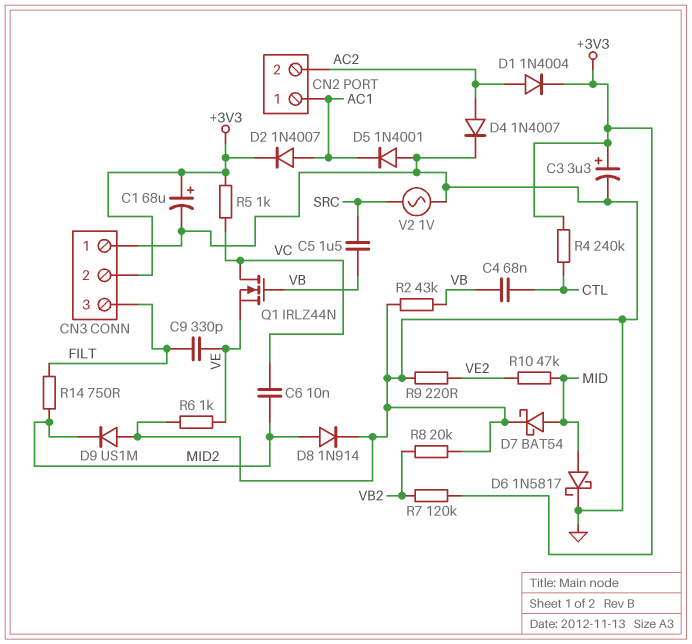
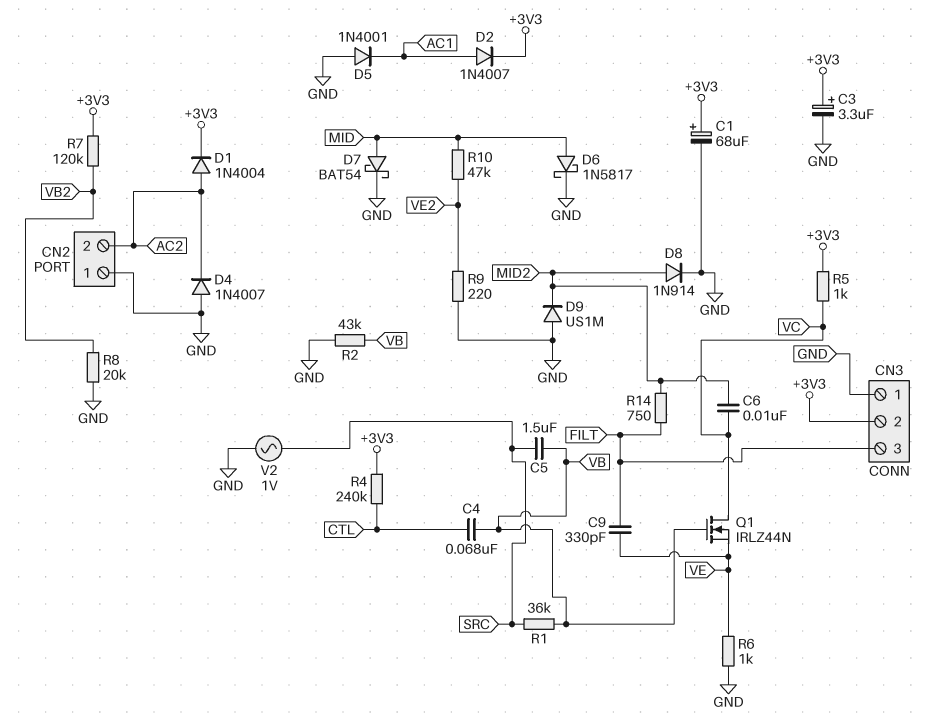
CN2 pin 1: AC1 -> GND
D4: diode 1N4007 (A AC2, K GND) -> diode 1N4007 (A GND, K AC2)
R1: none -> 36k (SRC, VB)

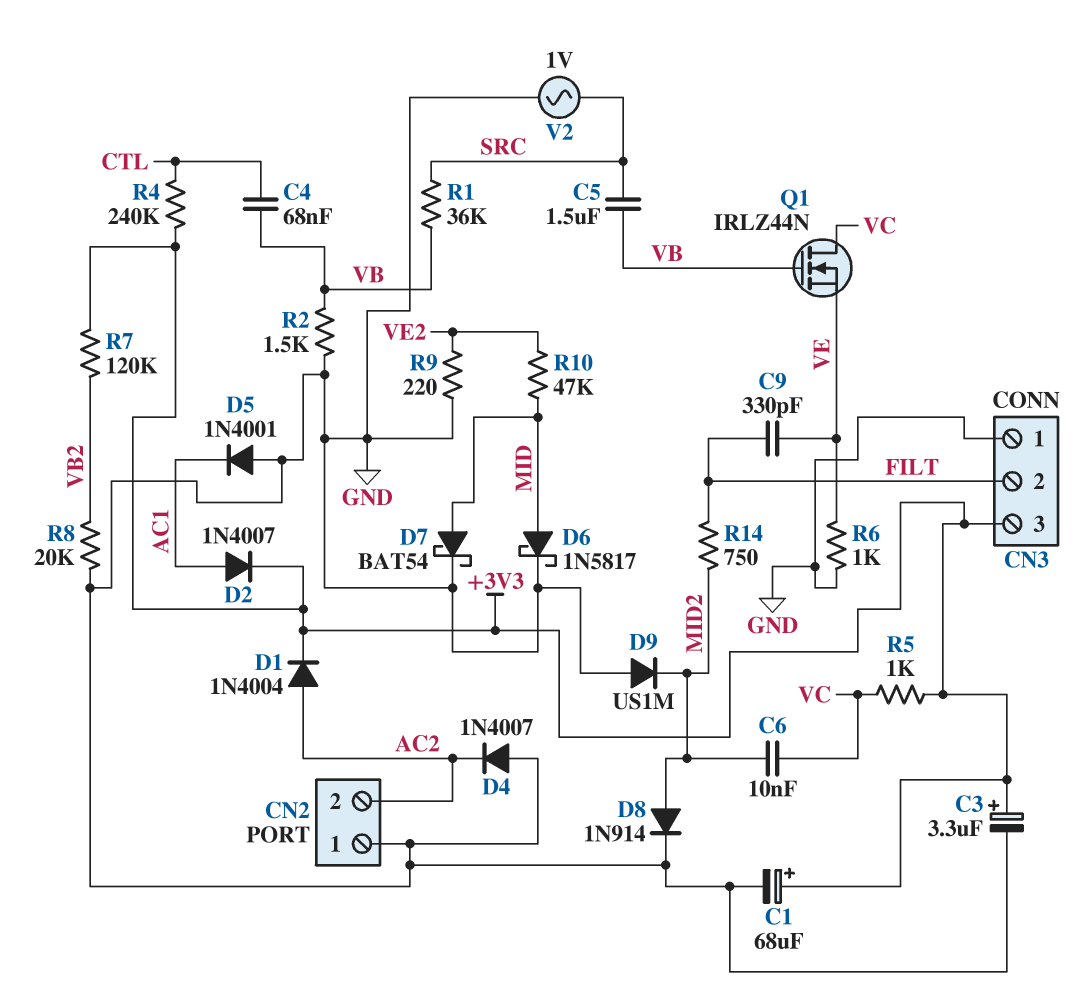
CN3 pin 2: +3V3 -> FILT
CN3 pin 3: FILT -> +3V3
R2: 43k (GND, VB) -> 1.5k (GND, VB)

